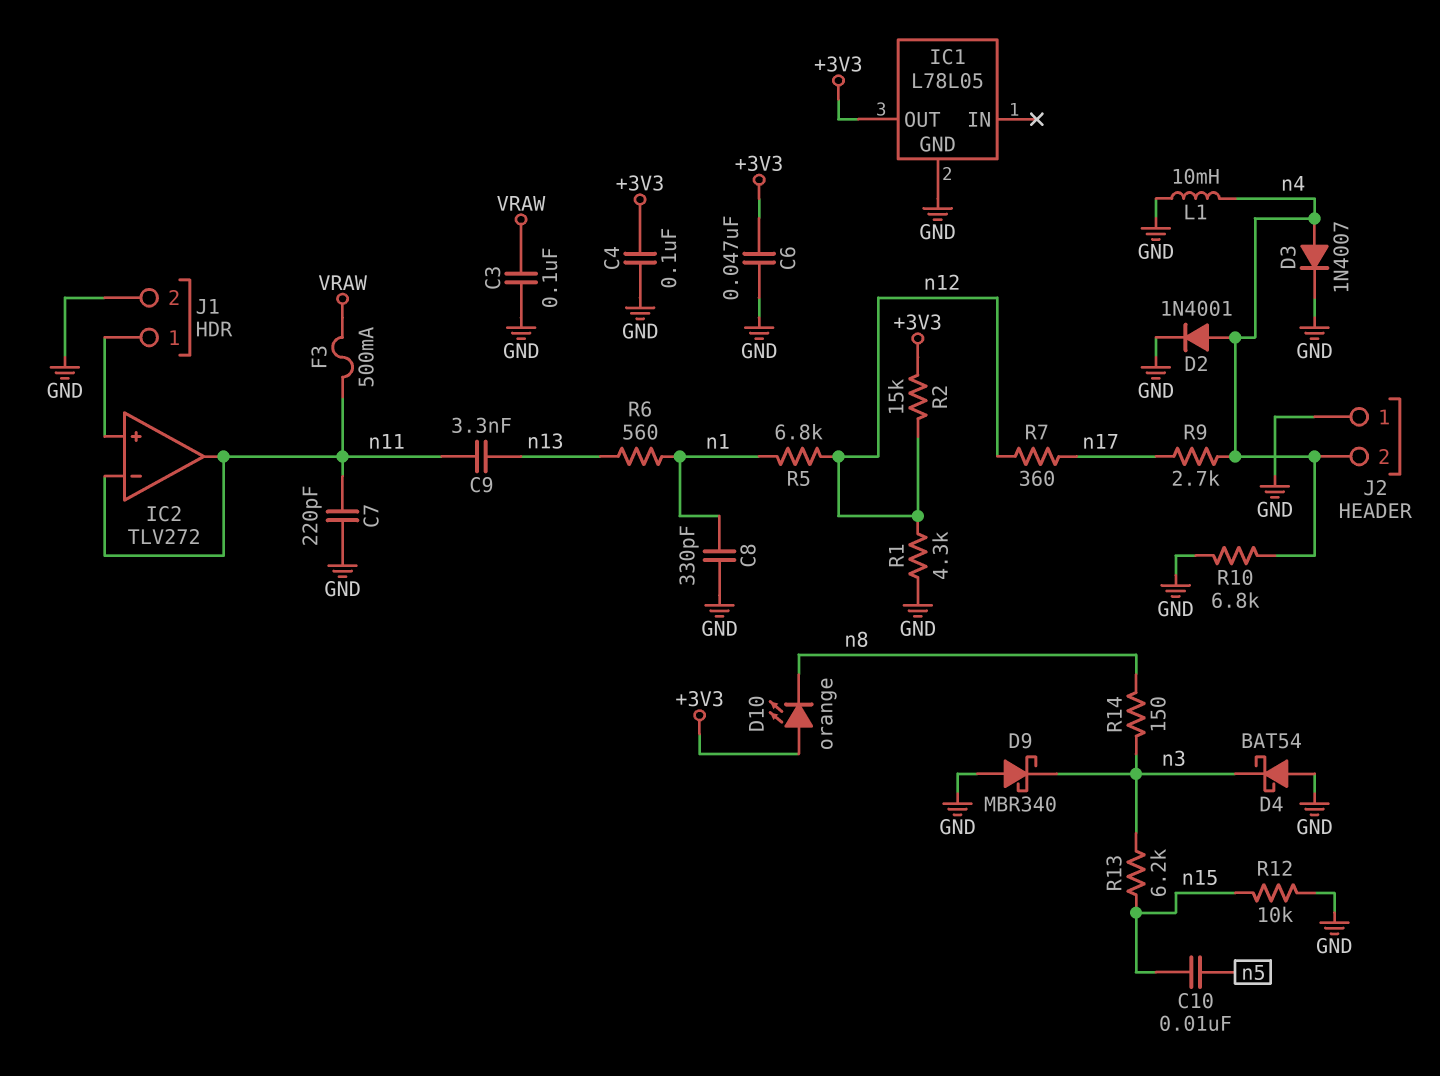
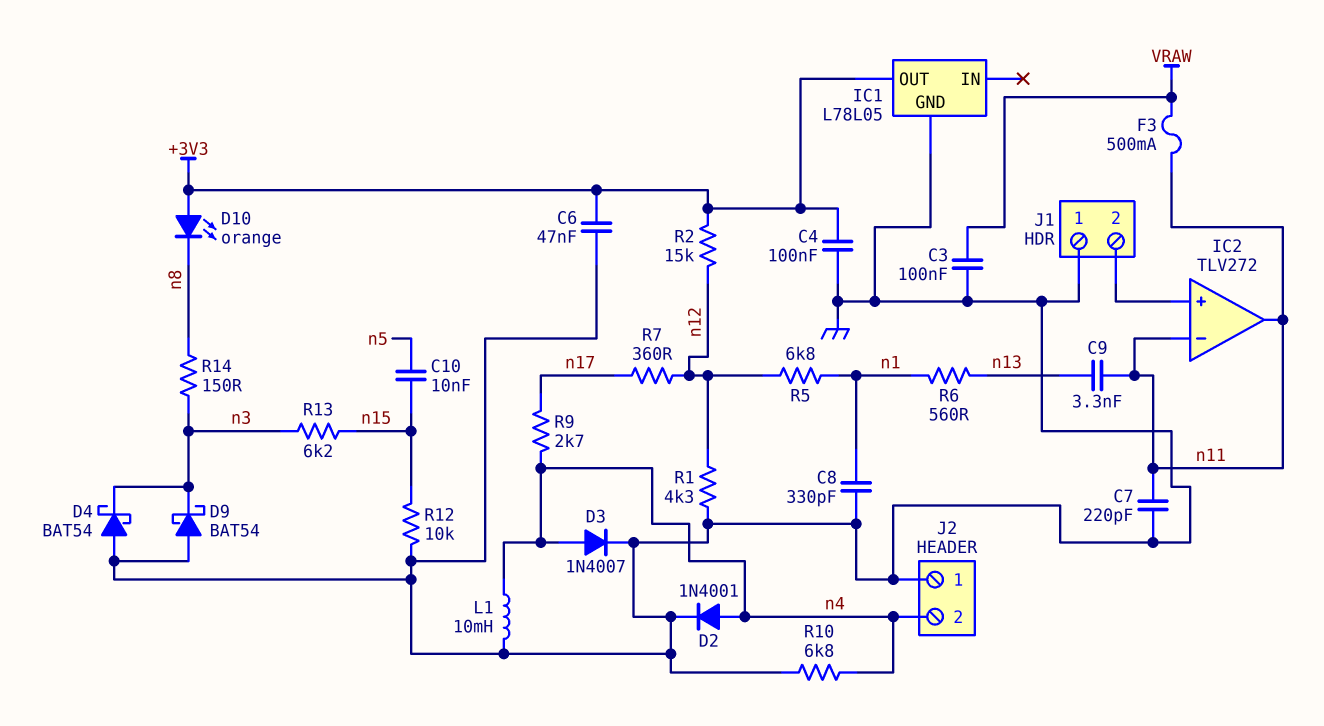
D9: schottky MBR340 (A GND, K n3) -> schottky BAT54 (A GND, K n3)
J1 pin 1: IC2/in+ -> GND
J1 pin 2: GND -> IC2/in+

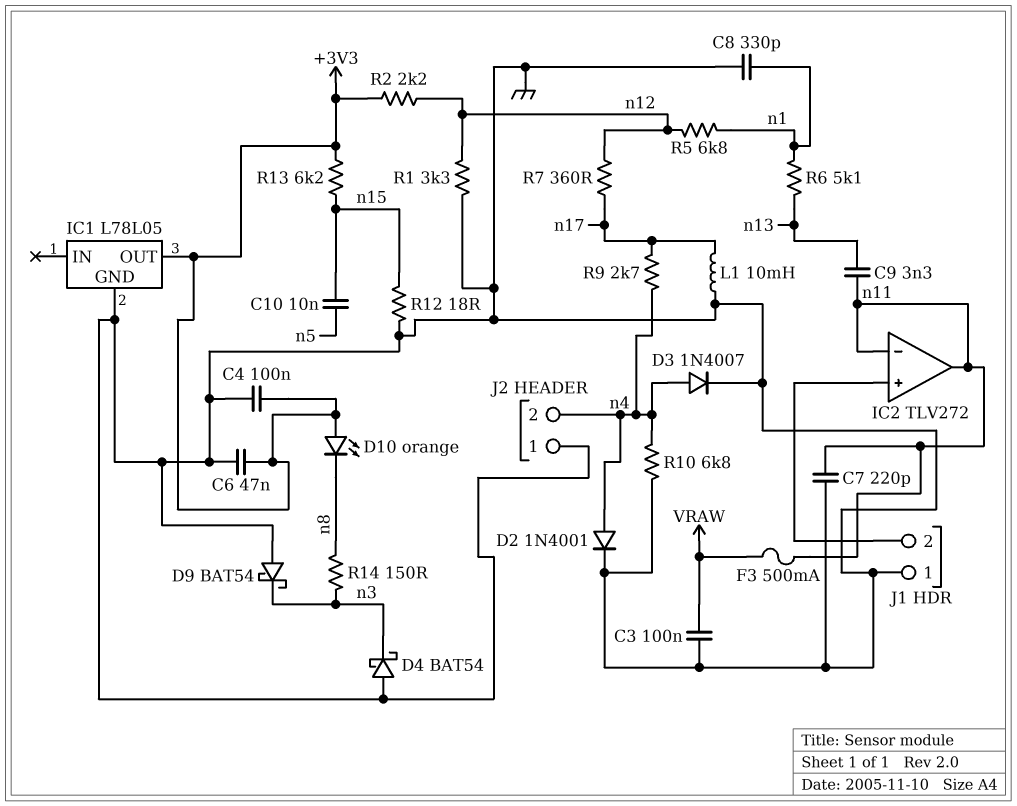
L1: 10mH (GND, n4) -> 10mH (GND, n17)
R1: 4.3k (GND, n12) -> 3.3k (GND, n12)
R2: 15k (+3V3, n12) -> 2.2k (+3V3, n12)
R6: 560 (n1, n13) -> 5.1k (n1, n13)
R12: 10k (GND, n15) -> 18 (GND, n15)
R13: 6.2k (n3, n15) -> 6.2k (+3V3, n15)

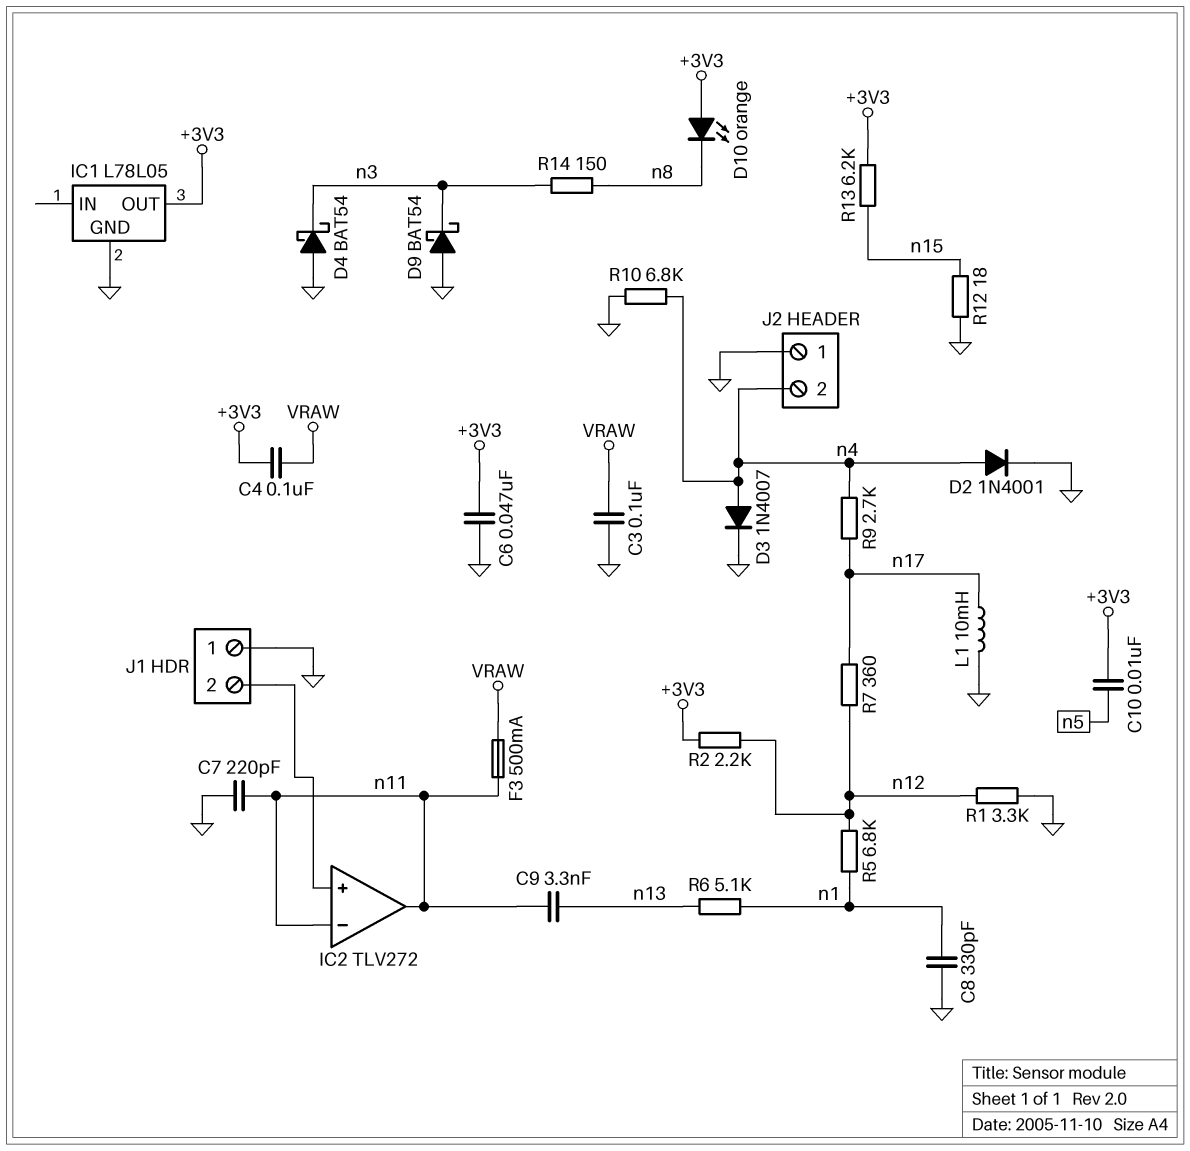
C4: 100nF (+3V3, GND) -> 100nF (+3V3, VRAW)
C10: 10nF (n5, n15) -> 10nF (+3V3, n5)

